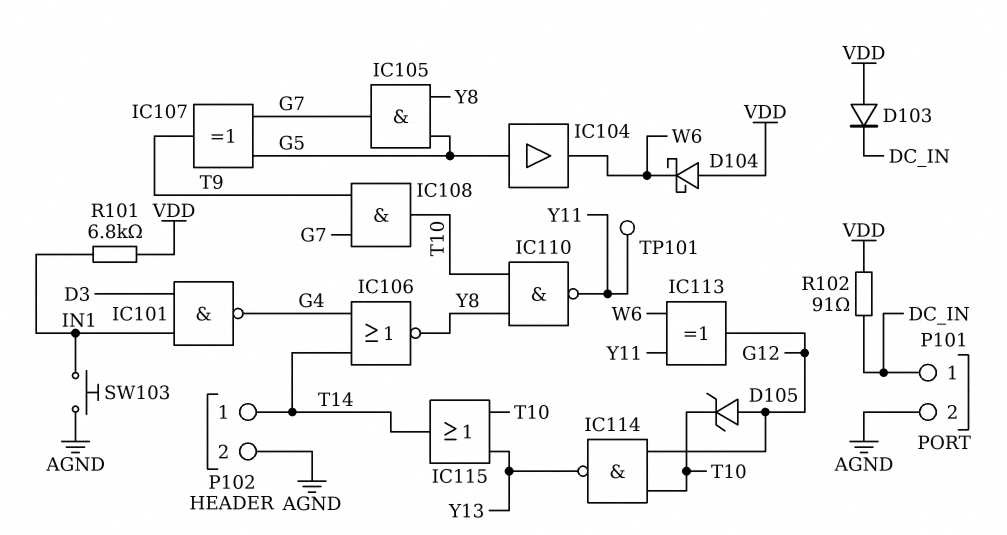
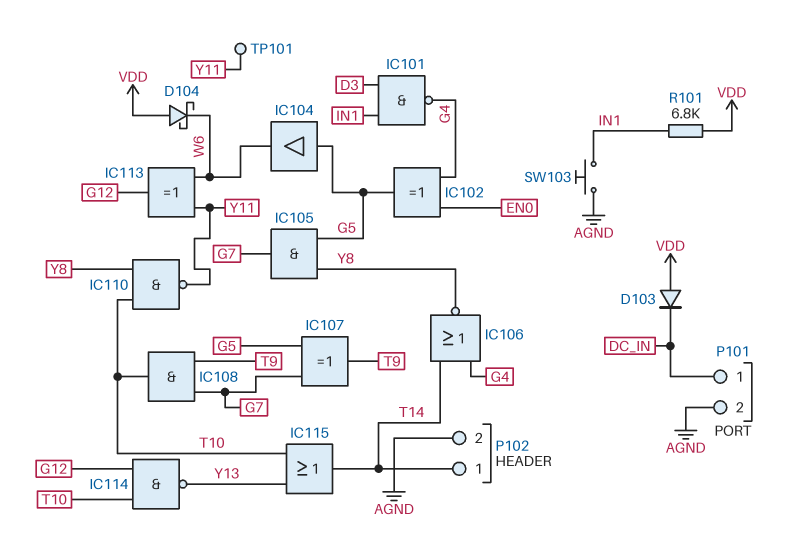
D105: zener (A G12, K T10) -> none
IC102: none -> XOR (in EN0, in G4, out G5)
R102: 91 (DC_IN, VDD) -> none

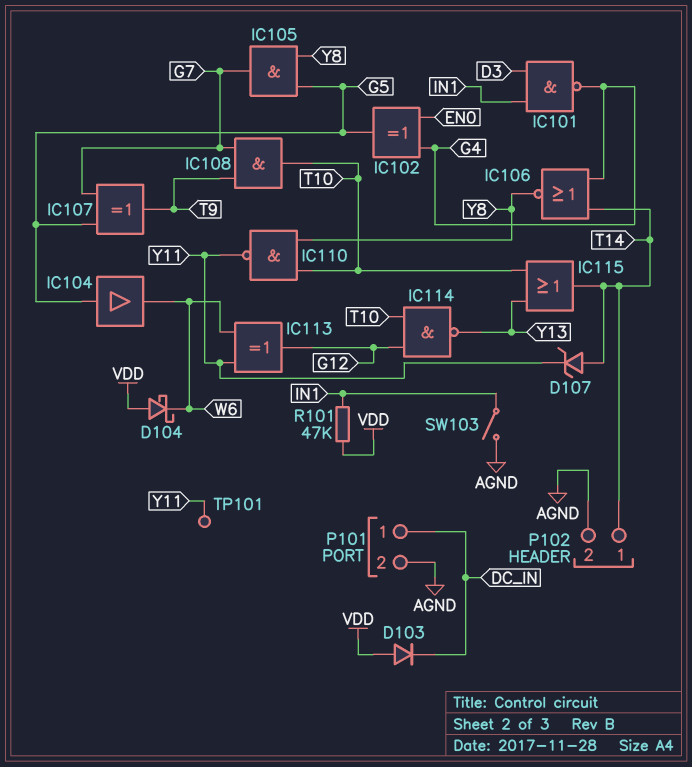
D107: none -> zener (A T14, K Y11)
R101: 6.8k (IN1, VDD) -> 47k (IN1, VDD)
SW103: button (AGND, IN1) -> switch (AGND, IN1)

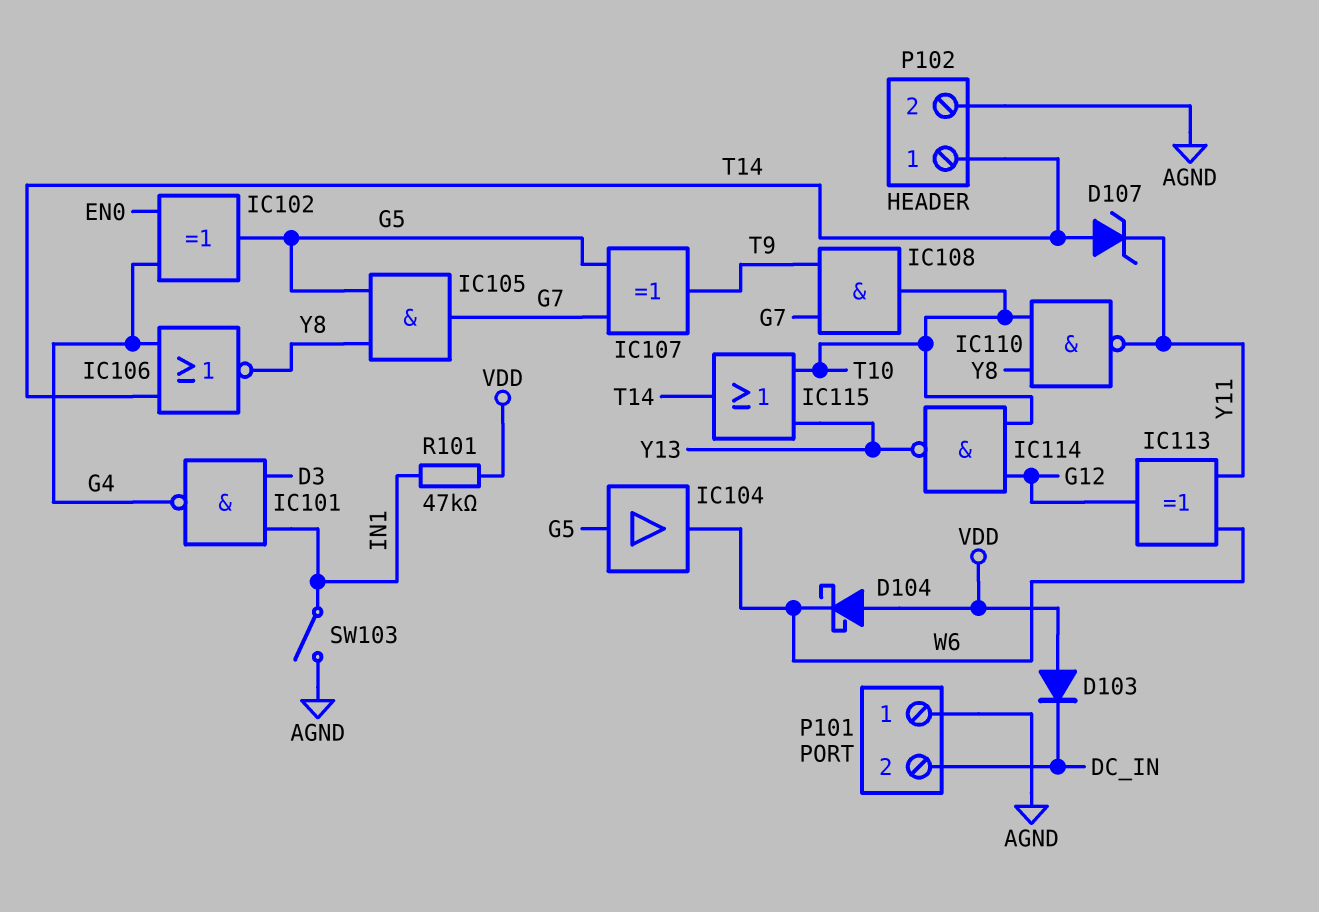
P101 pin 1: DC_IN -> AGND
P101 pin 2: AGND -> DC_IN
TP101: test point (Y11) -> none

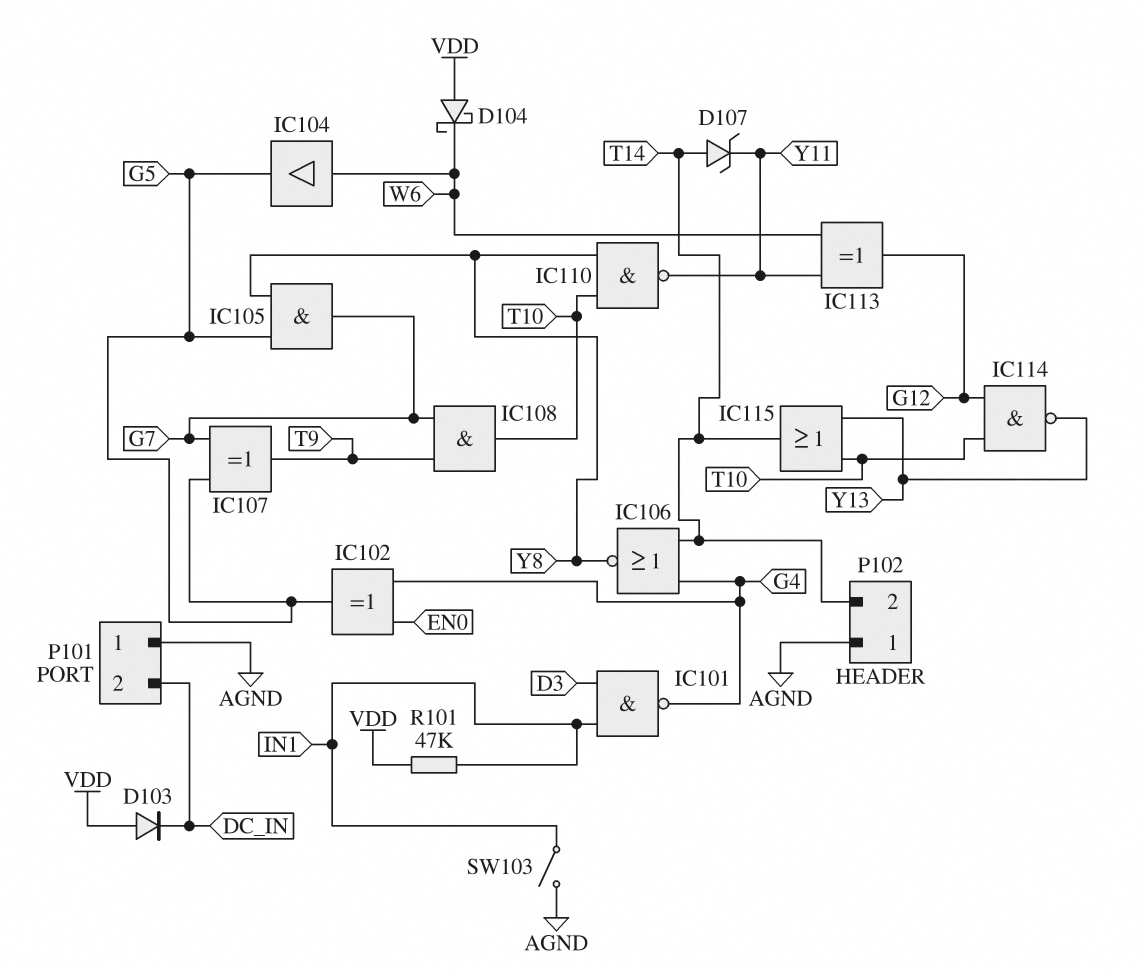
IC104: buffer (in G5, out W6) -> buffer (in W6, out G5)
P102 pin 1: T14 -> AGND
P102 pin 2: AGND -> T14

